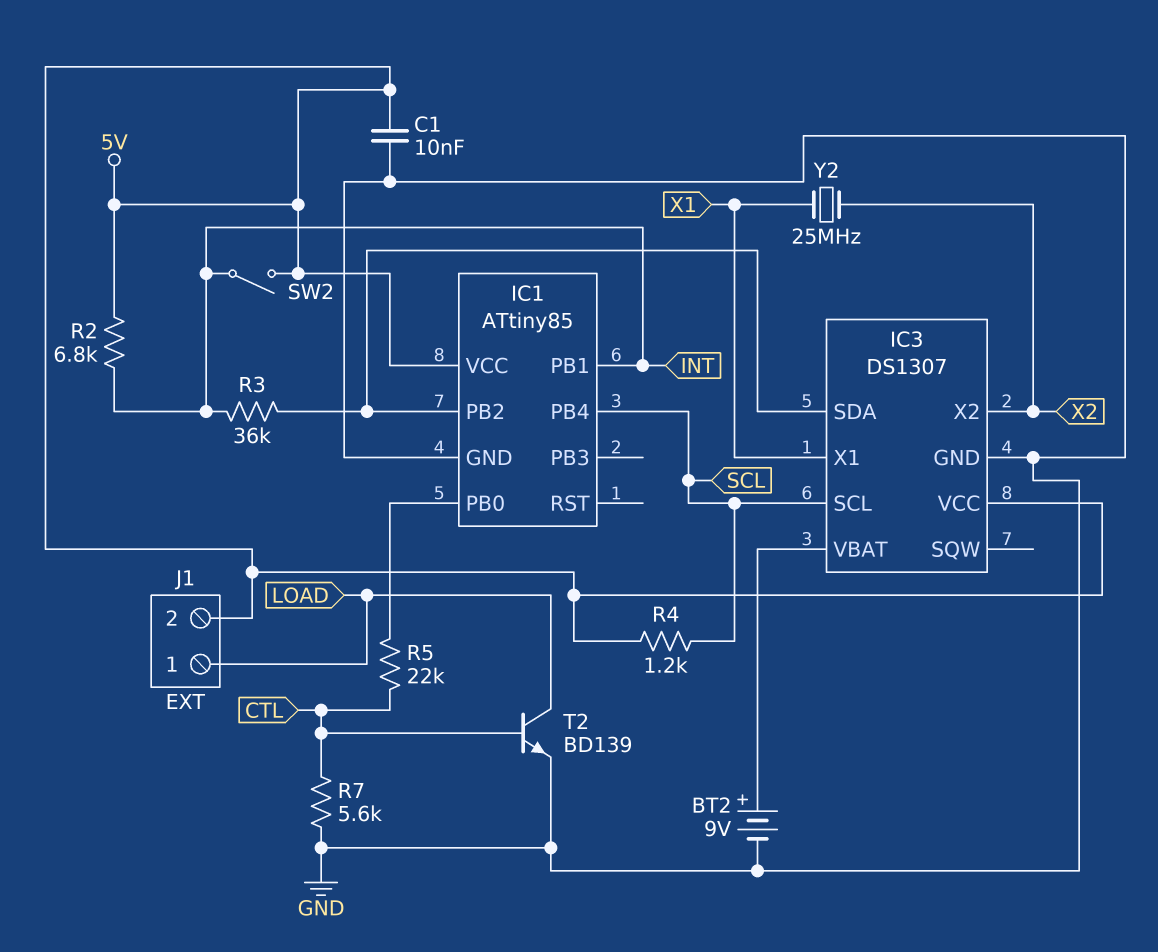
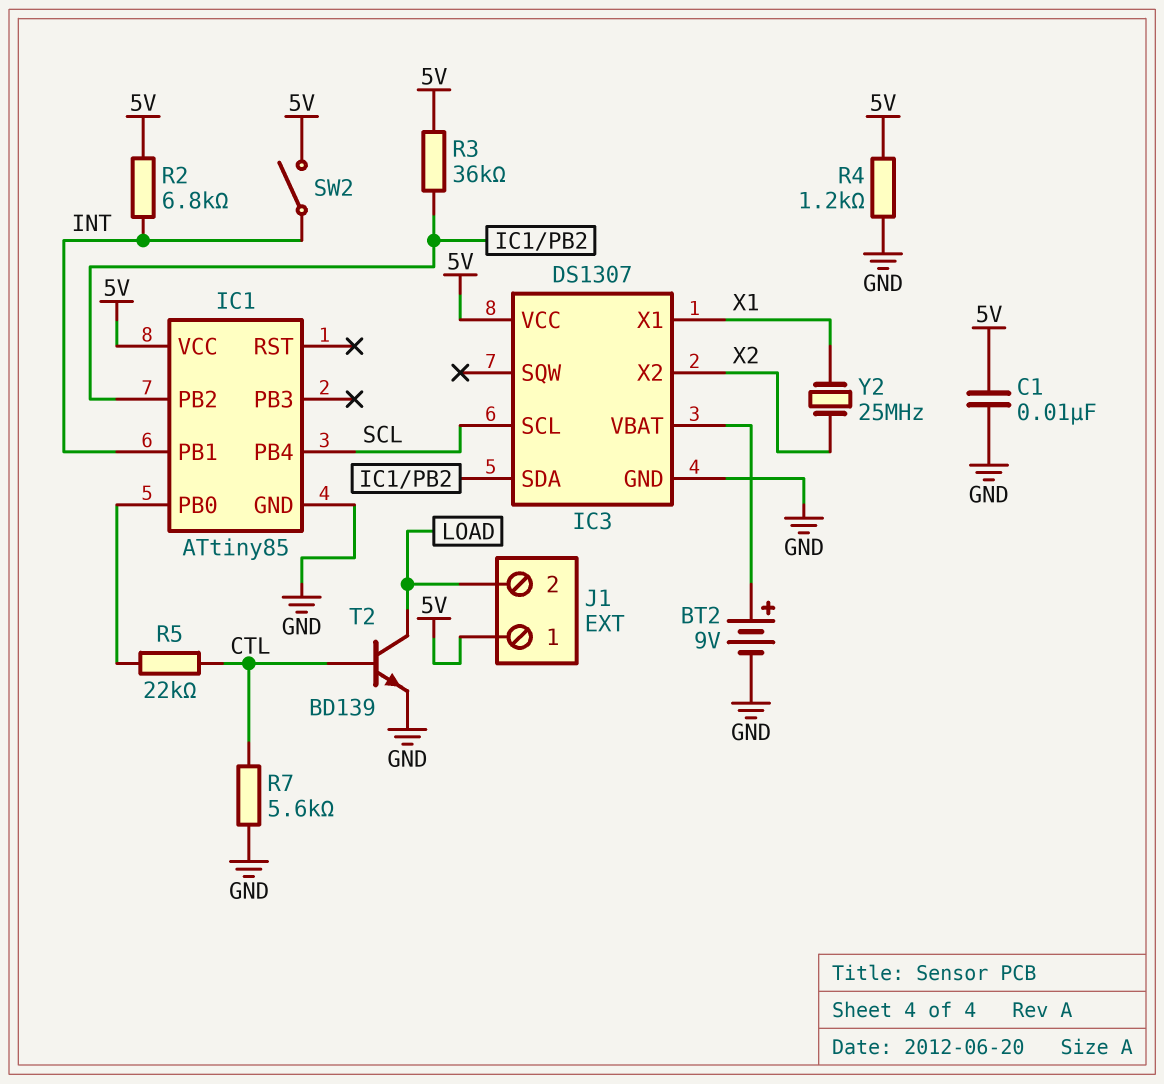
J1 pin 1: LOAD -> 5V
J1 pin 2: 5V -> LOAD
R3: 36k (IC1/PB2, INT) -> 36k (5V, IC1/PB2)
R4: 1.2k (5V, SCL) -> 1.2k (5V, GND)

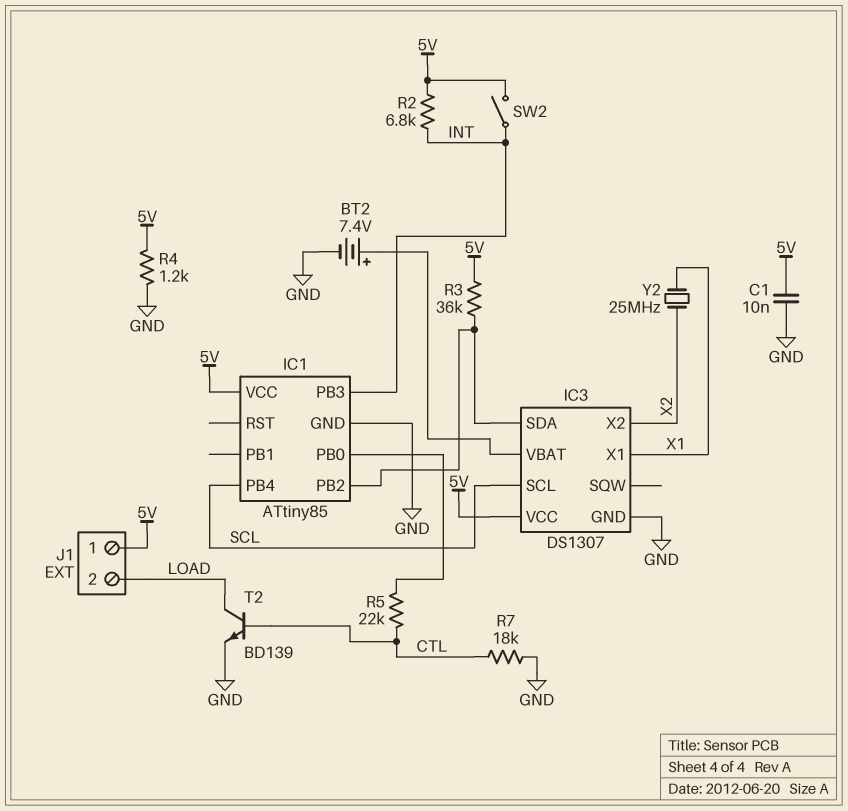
BT2: 9V (plus IC3/VBAT, minus GND) -> 7.4V (plus IC3/VBAT, minus GND)
IC1 pin PB1: INT -> none
IC1 pin PB3: none -> INT
R7: 5.6k (CTL, GND) -> 18k (CTL, GND)

